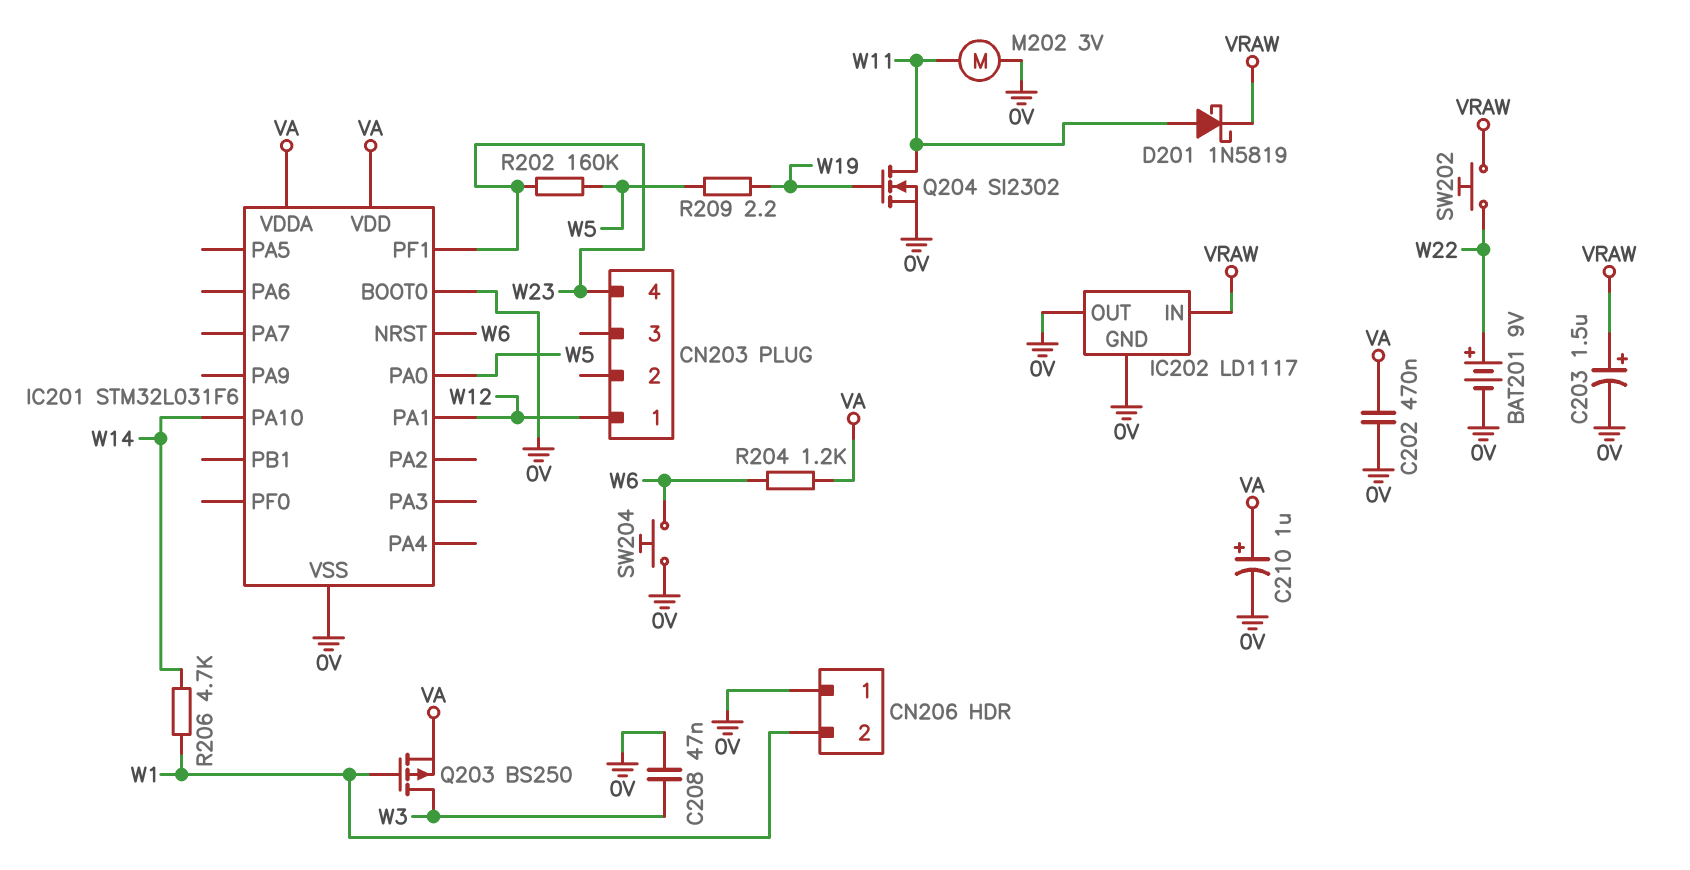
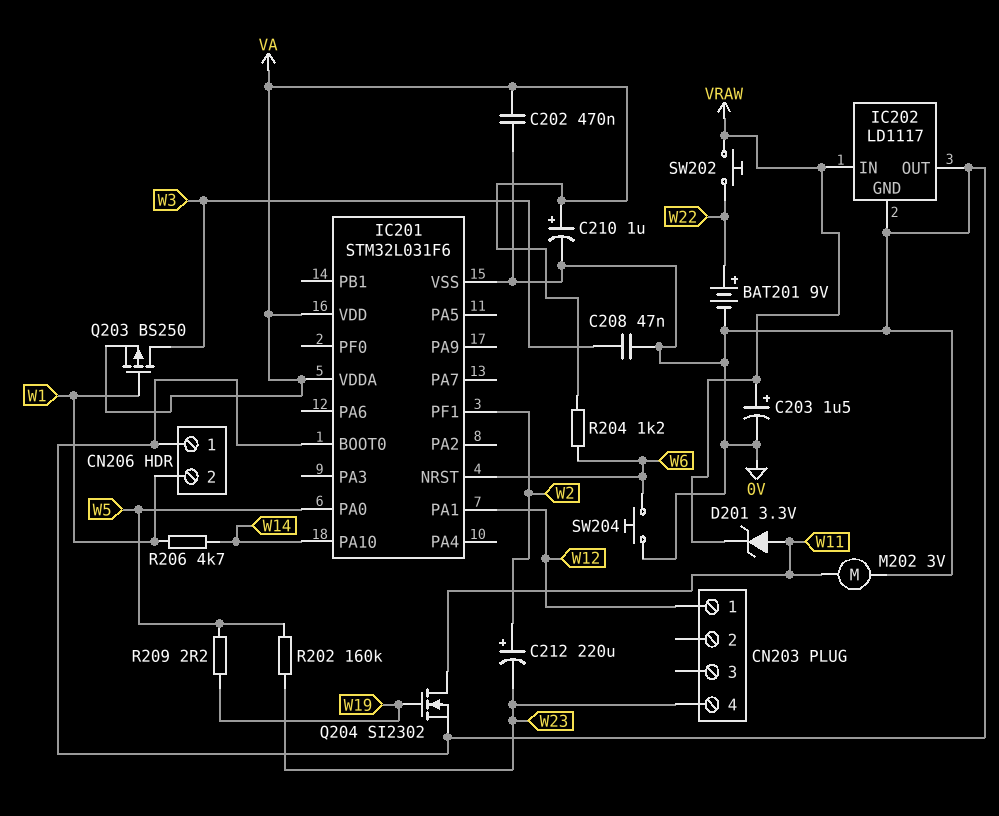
C212: none -> 220uF (plus W2, minus W23)
D201: schottky 1N5819 (A W11, K VRAW) -> zener 3.3V (A W11, K VRAW)
IC201 pin PF1: W23 -> W2

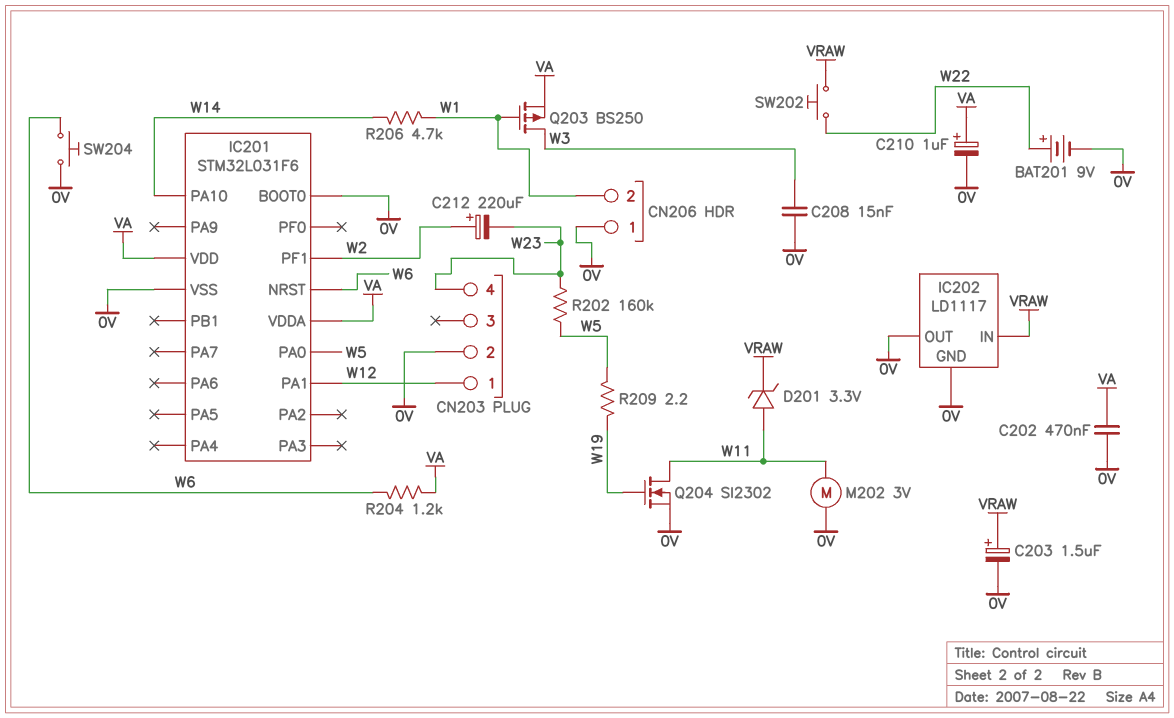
C208: 47nF (0V, W3) -> 15nF (0V, W3)
CN203 pin 2: none -> 0V

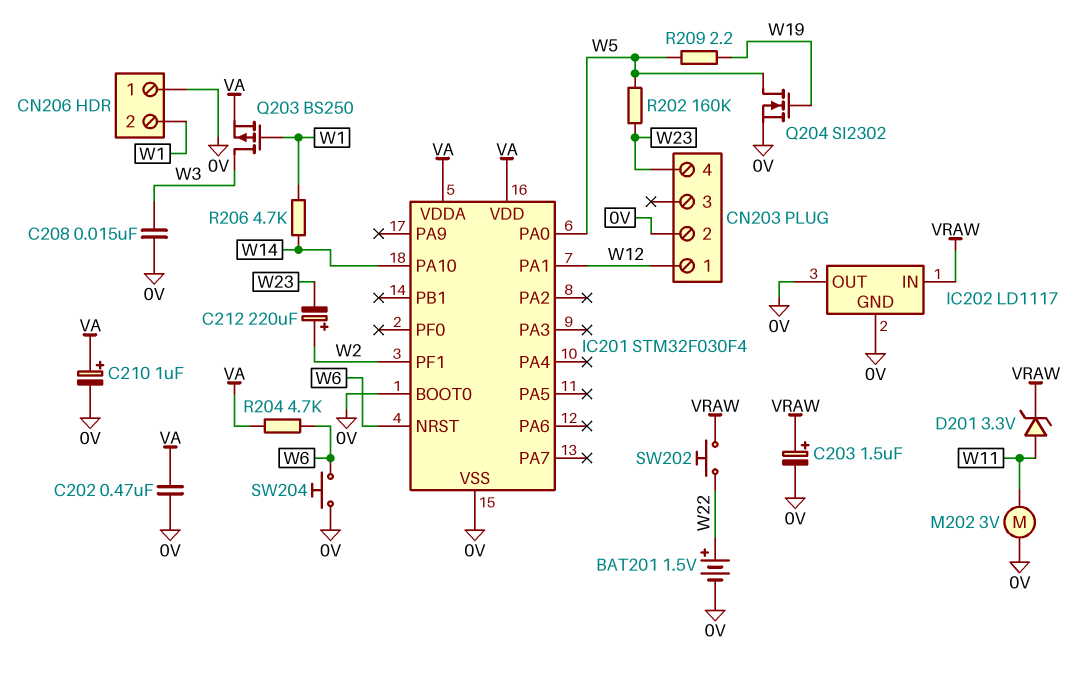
BAT201: 9V (plus W22, minus 0V) -> 1.5V (plus W22, minus 0V)
IC201: STM32L031F6 -> STM32F030F4
Q204: NMOS SI2302 (G W19, D W11, S 0V) -> NMOS SI2302 (G W19, D W5, S 0V)
R204: 1.2k (VA, W6) -> 4.7k (VA, W6)

